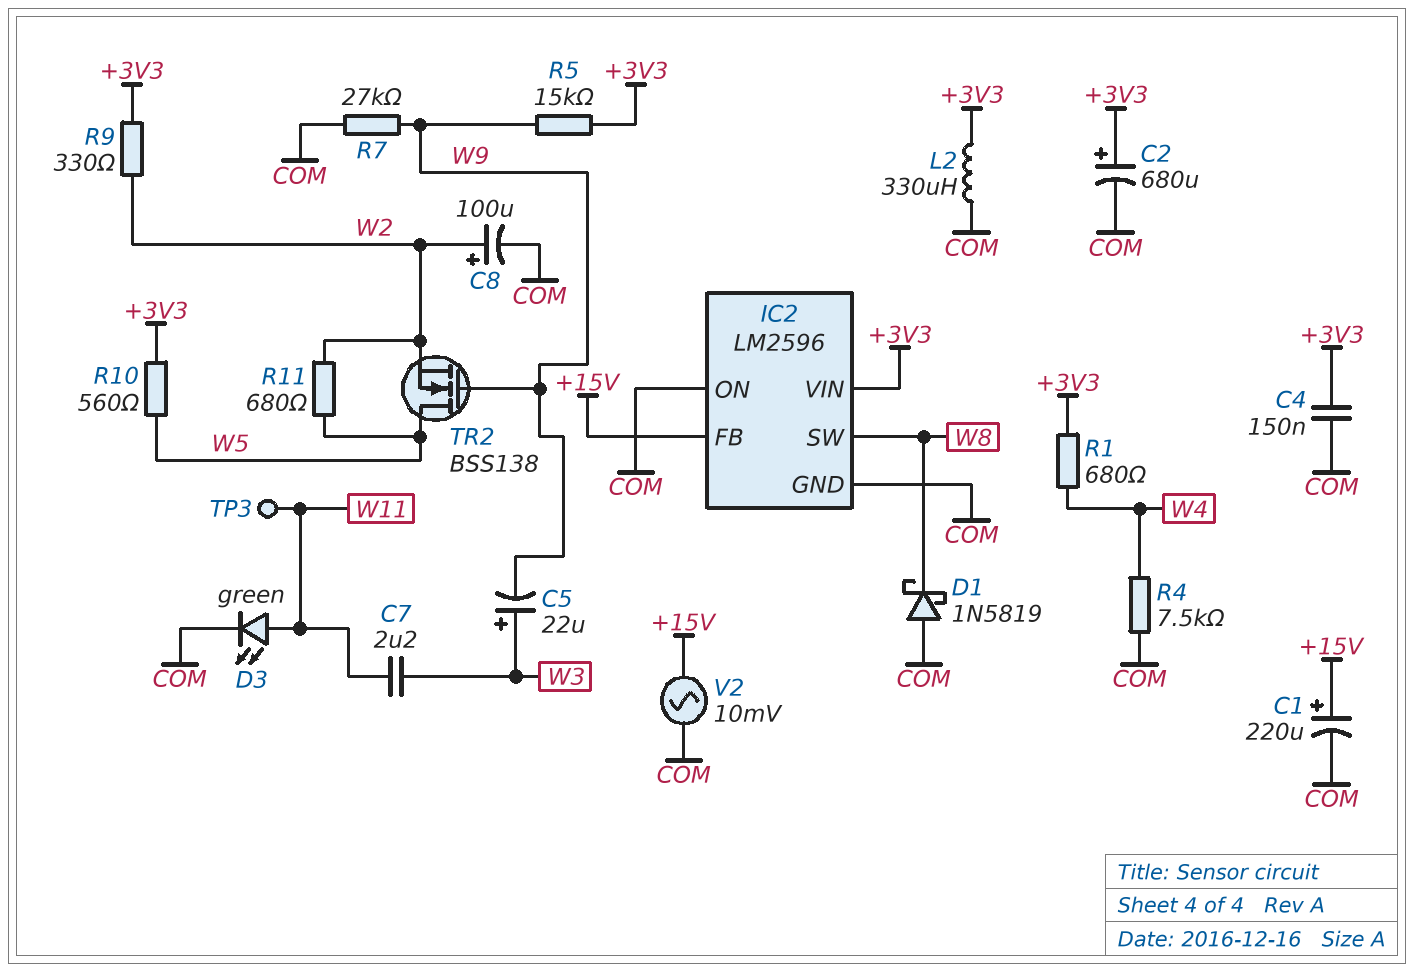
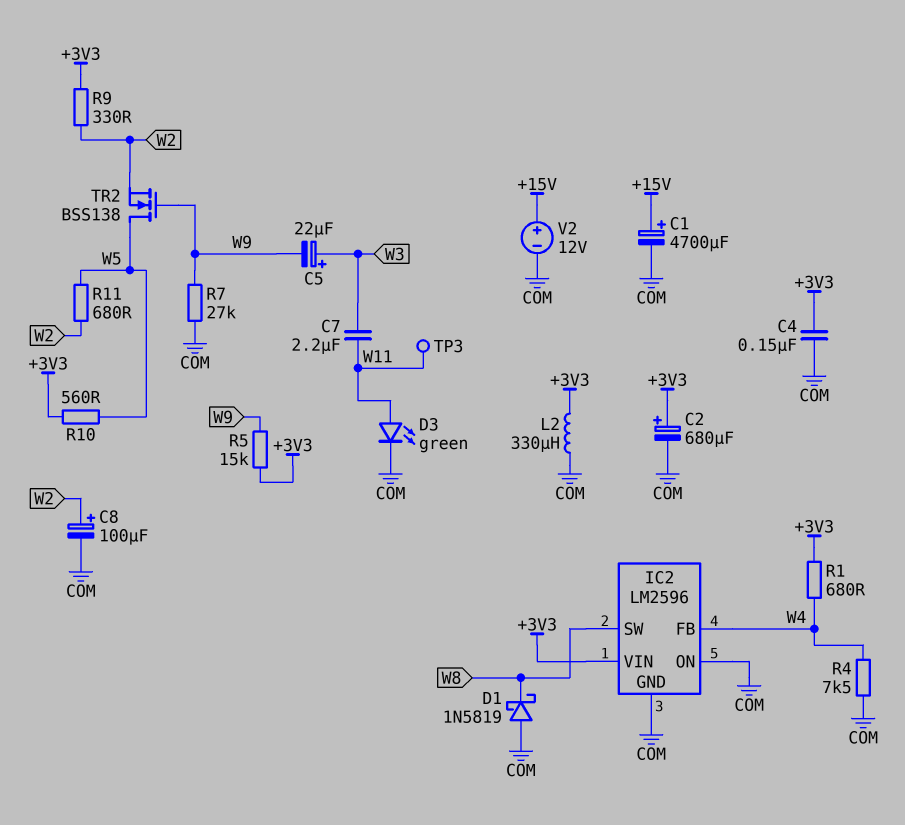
C1: 220uF (plus +15V, minus COM) -> 4700uF (plus +15V, minus COM)
IC2 pin FB: +15V -> W4
V2: AC 10mV (+15V, COM) -> 12V (plus +15V, minus COM)

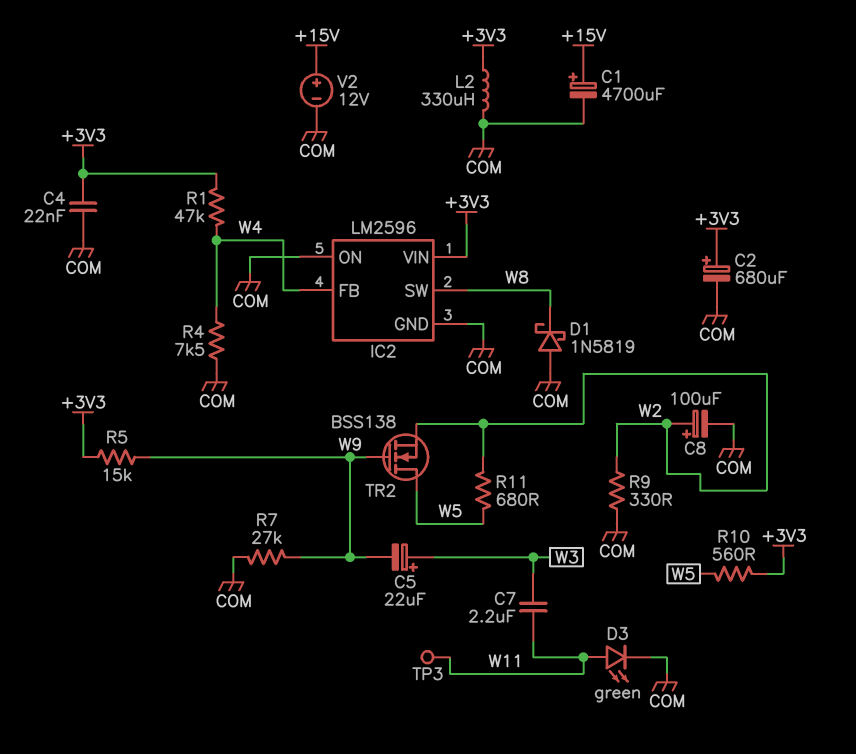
C4: 150nF (+3V3, COM) -> 22nF (+3V3, COM)
R1: 680 (+3V3, W4) -> 47k (+3V3, W4)
R9: 330 (+3V3, W2) -> 330 (COM, W2)

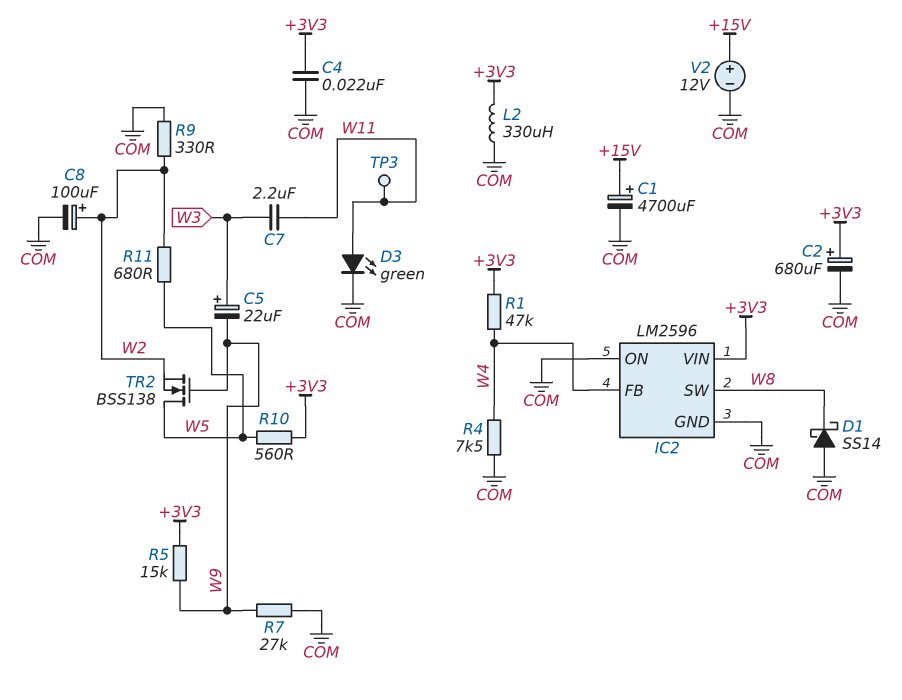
D1: schottky 1N5819 (A COM, K W8) -> schottky SS14 (A COM, K W8)

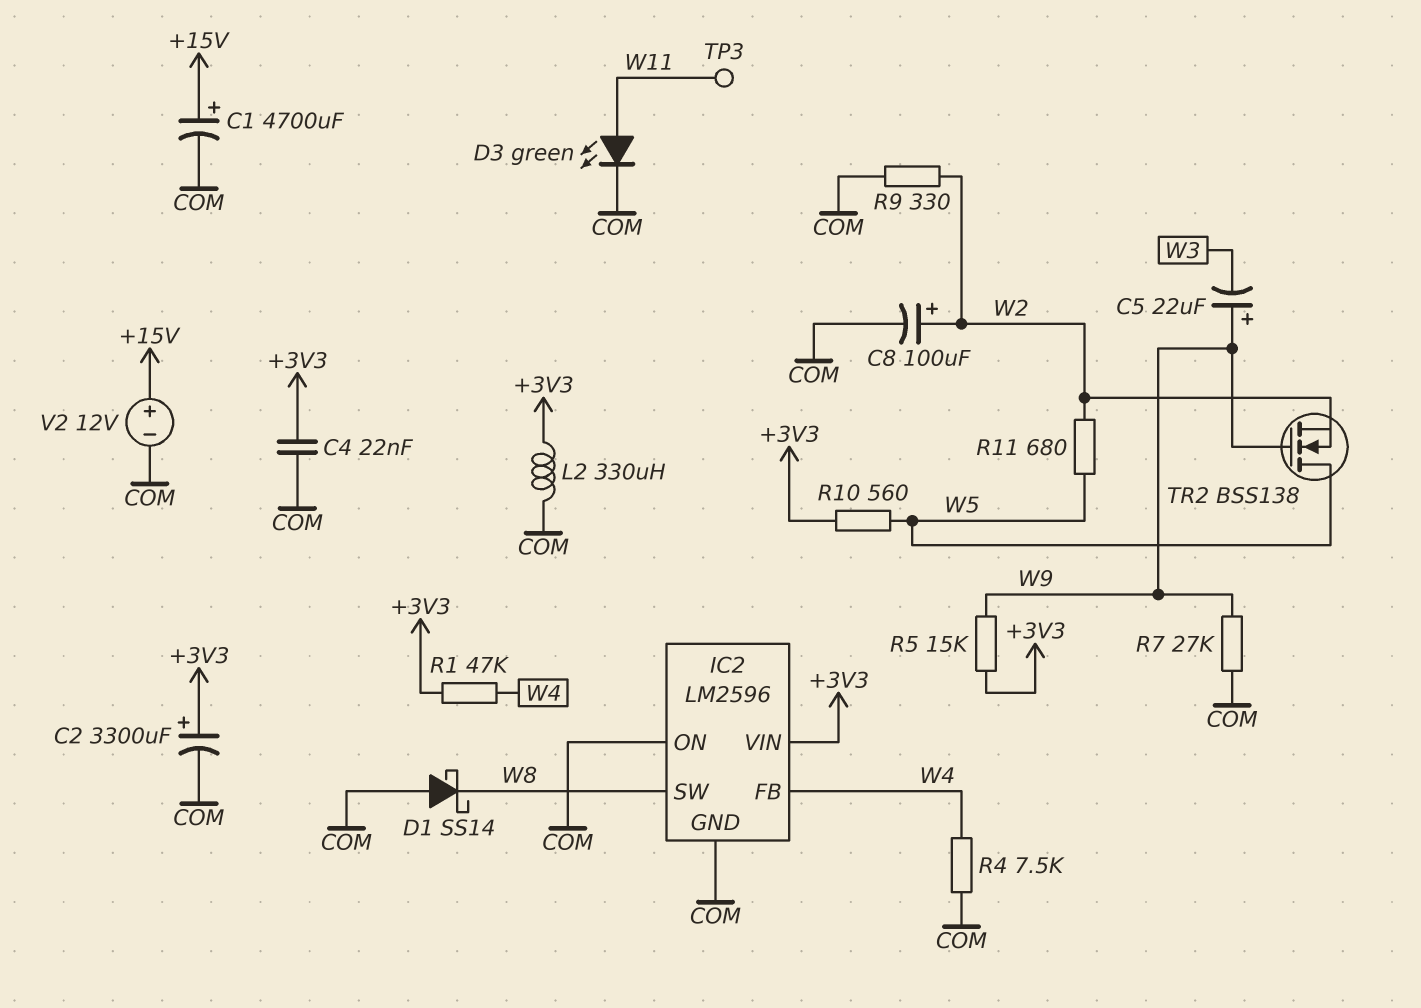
C2: 680uF (plus +3V3, minus COM) -> 3300uF (plus +3V3, minus COM)
C5: 22uF (plus W3, minus W9) -> 22uF (plus W9, minus W3)
C7: 2.2uF (W3, W11) -> none

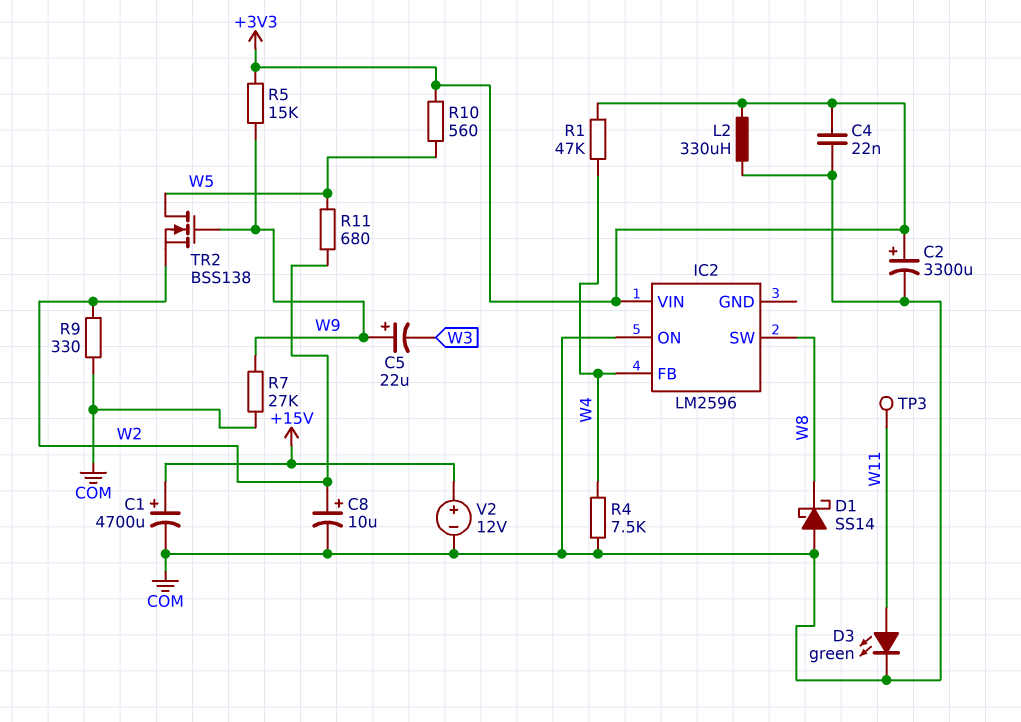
C8: 100uF (plus W2, minus COM) -> 10uF (plus W2, minus COM)
IC2 pin GND: COM -> none

